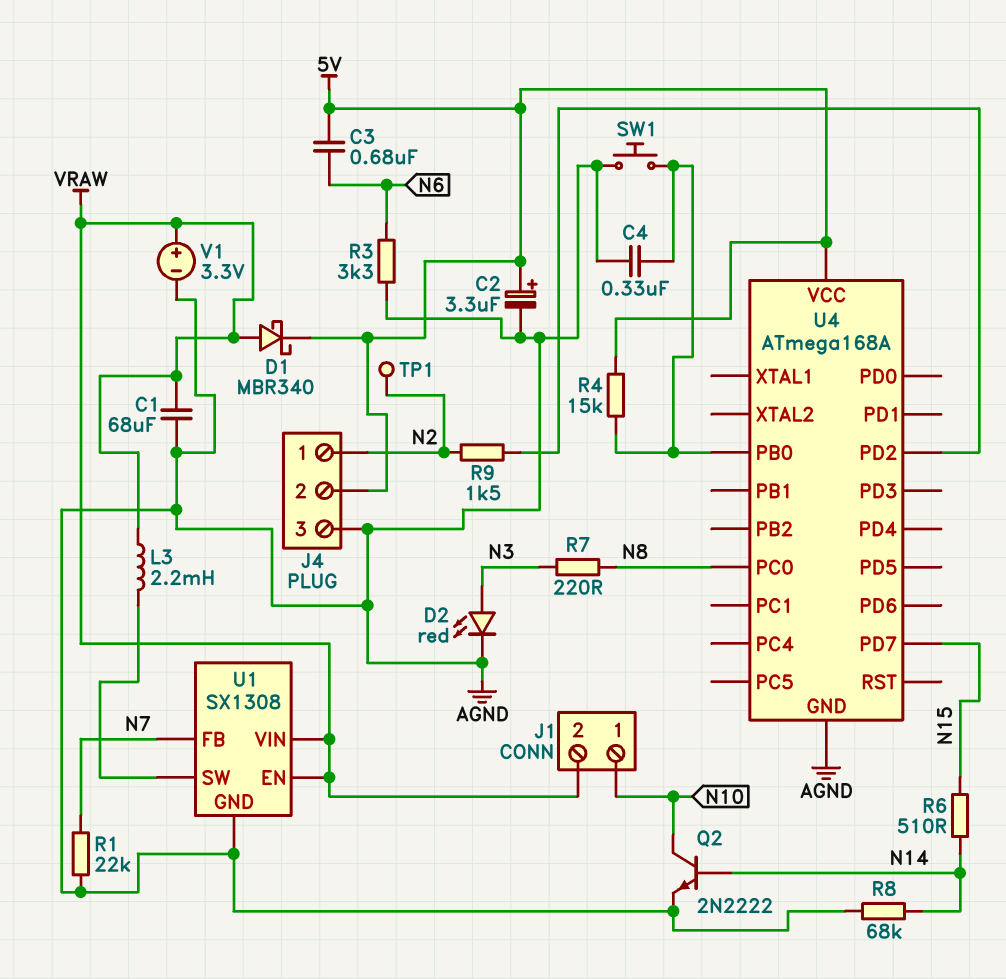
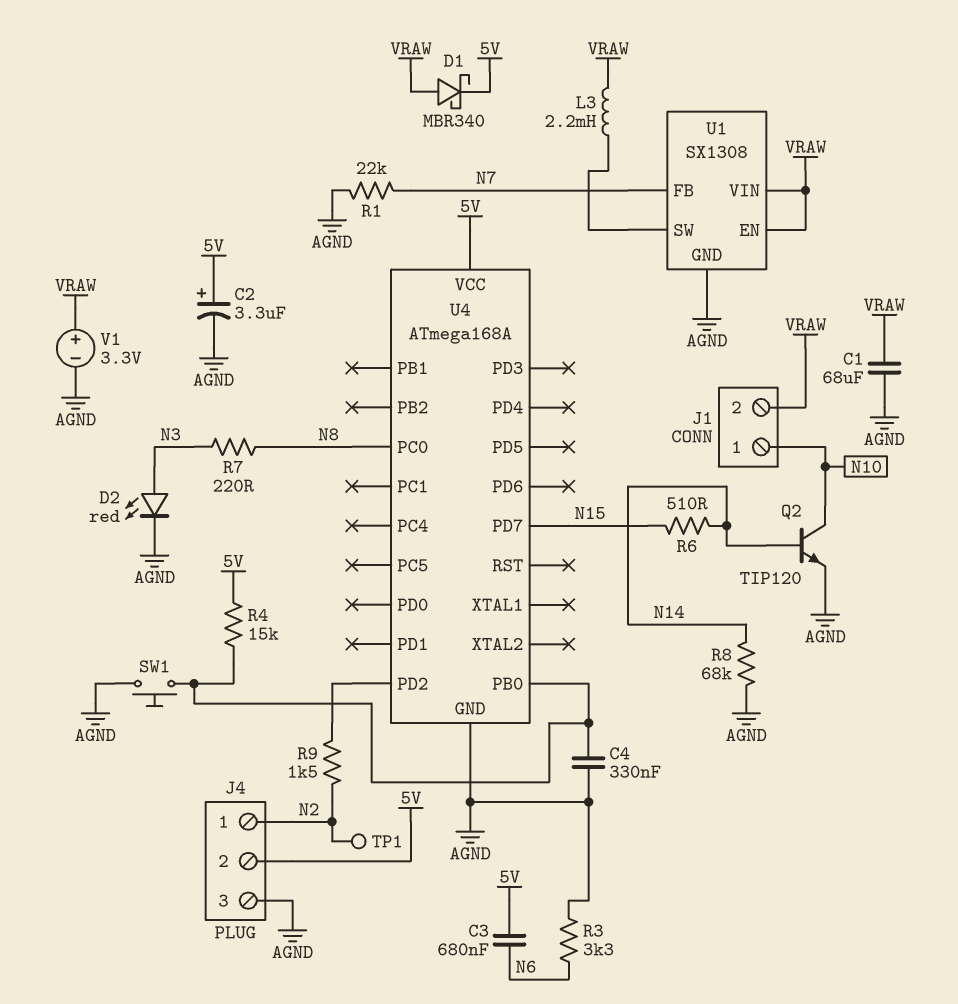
Q2: NPN 2N2222 (B N14, C N10, E AGND) -> NPN TIP120 (B N14, C N10, E AGND)

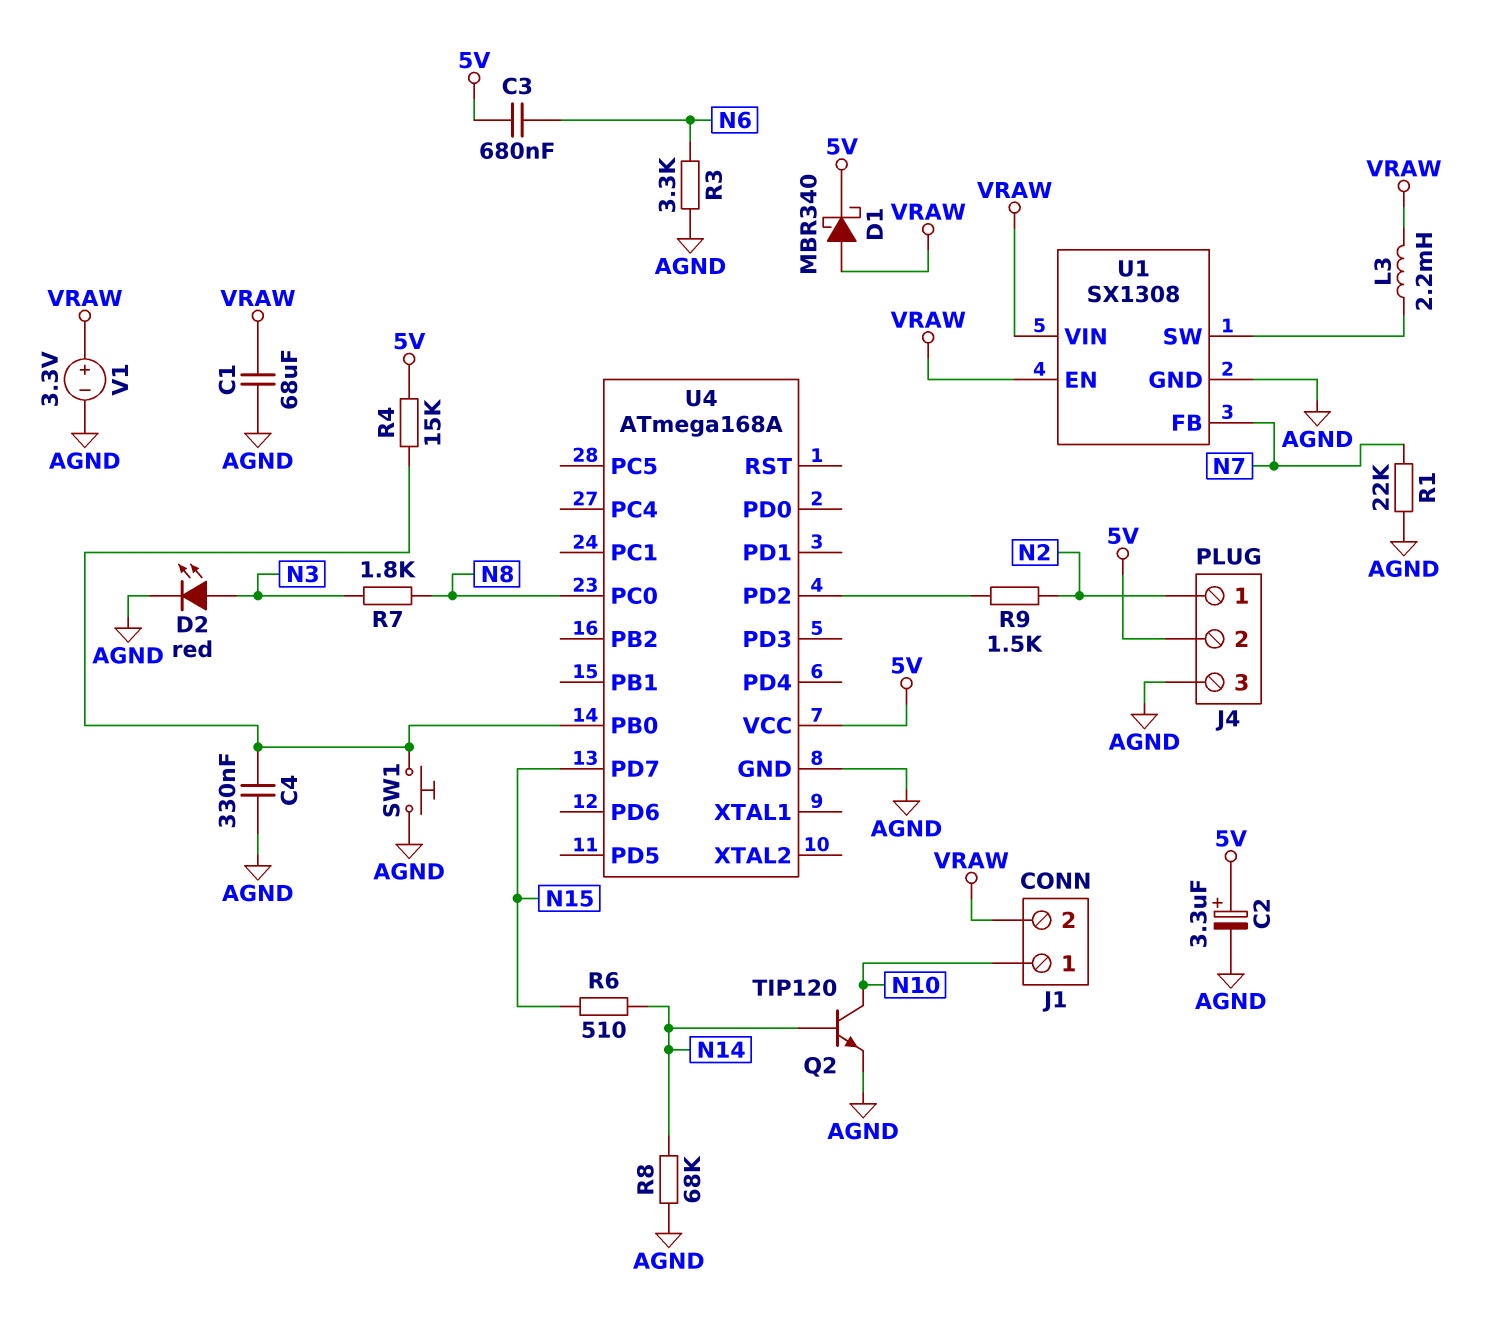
R7: 220 (N3, N8) -> 1.8k (N3, N8)
TP1: test point (N2) -> none

